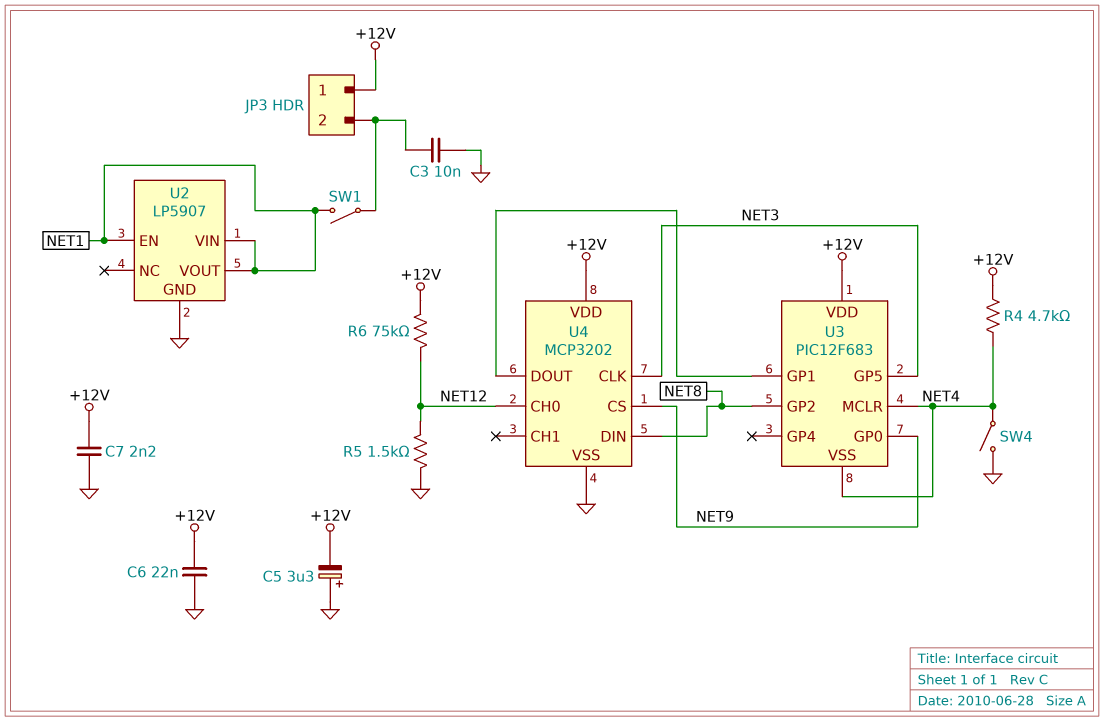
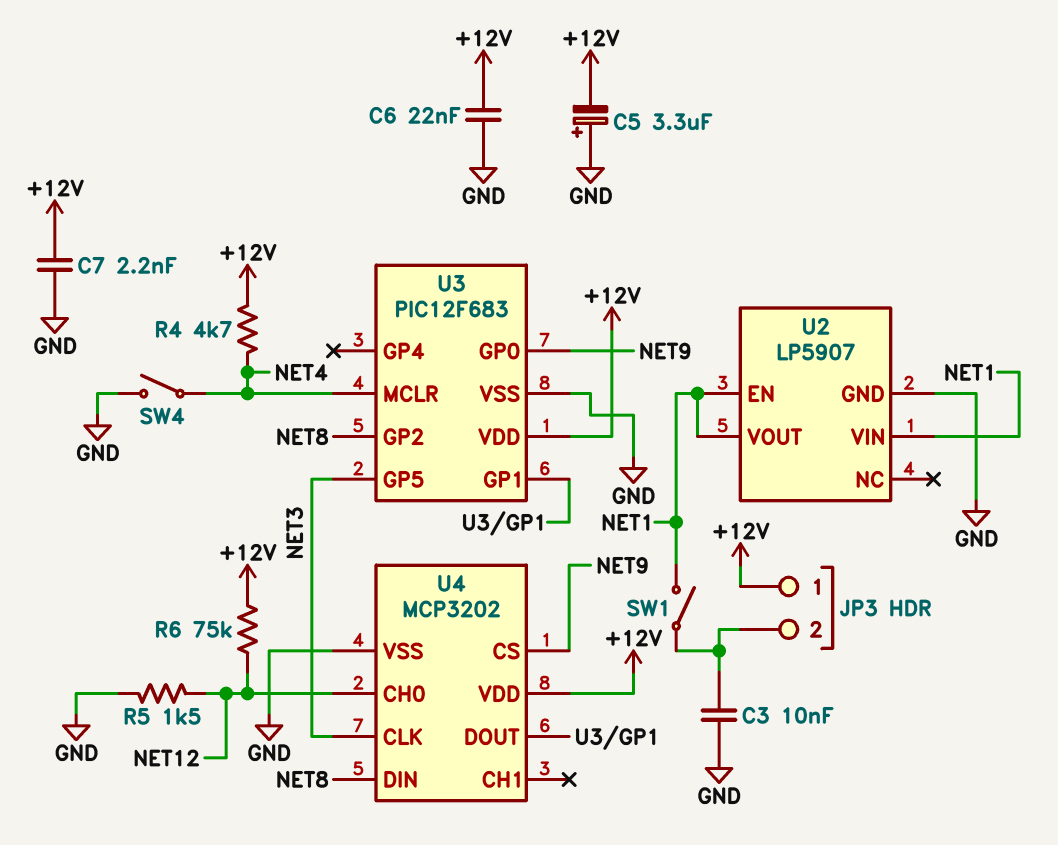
U3 pin VSS: NET4 -> GND

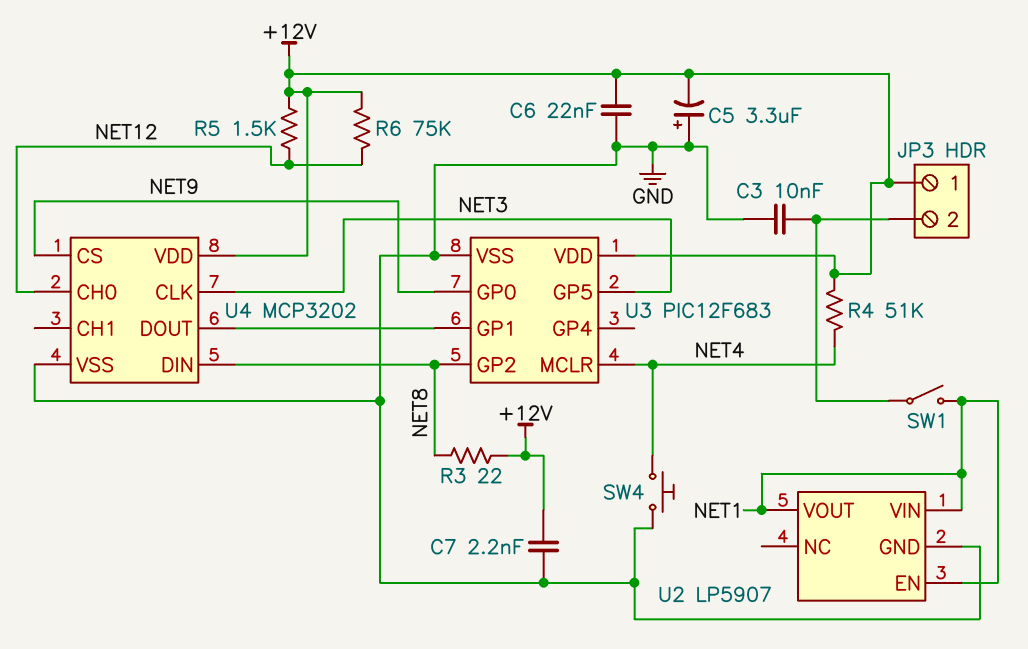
R3: none -> 22 (+12V, NET8)
R4: 4.7k (+12V, NET4) -> 51k (+12V, NET4)
R5: 1.5k (GND, NET12) -> 1.5k (+12V, NET12)
SW4: switch (GND, NET4) -> button (GND, NET4)

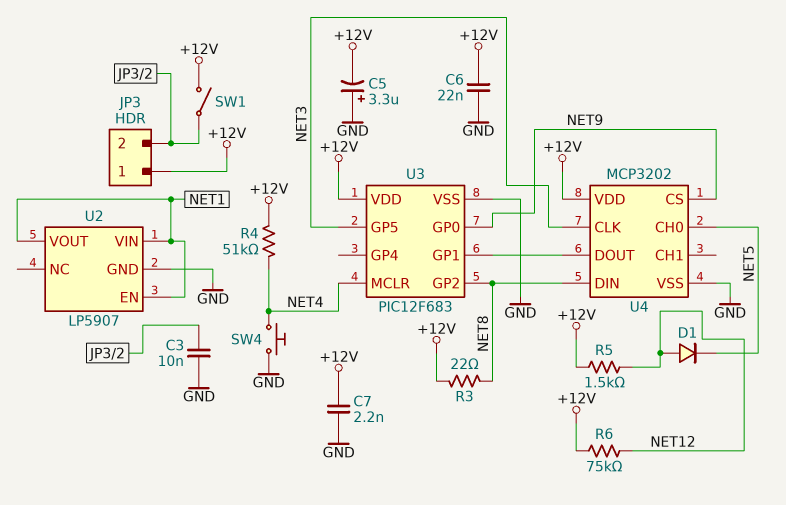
D1: none -> diode (A NET12, K NET5)
SW1: switch (JP3/2, NET1) -> switch (+12V, JP3/2)
U4 pin CH0: NET12 -> NET5

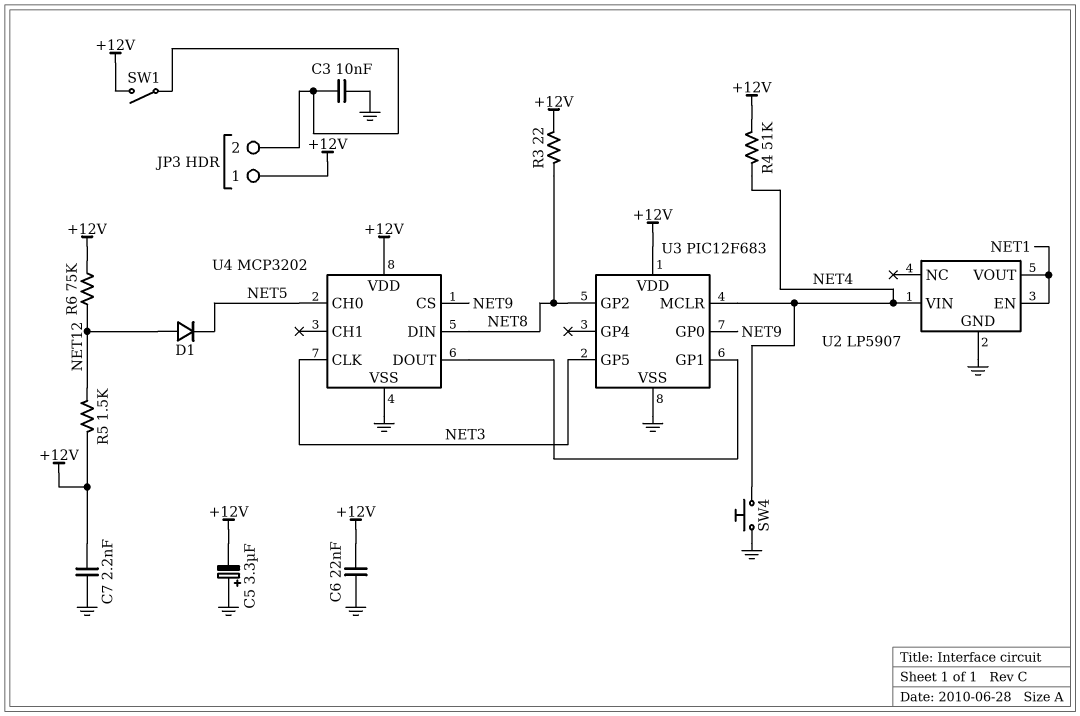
U2 pin VIN: NET1 -> NET4

